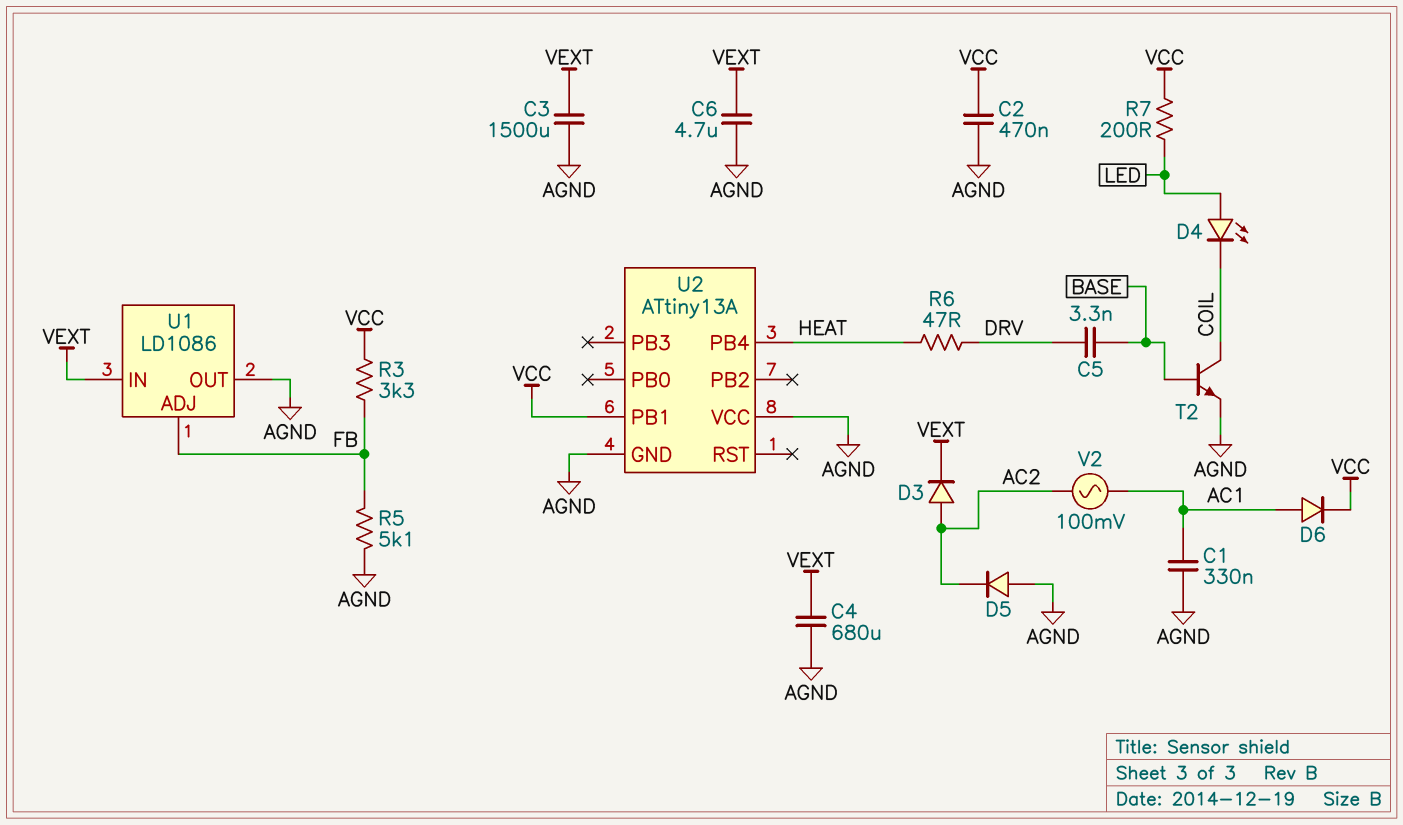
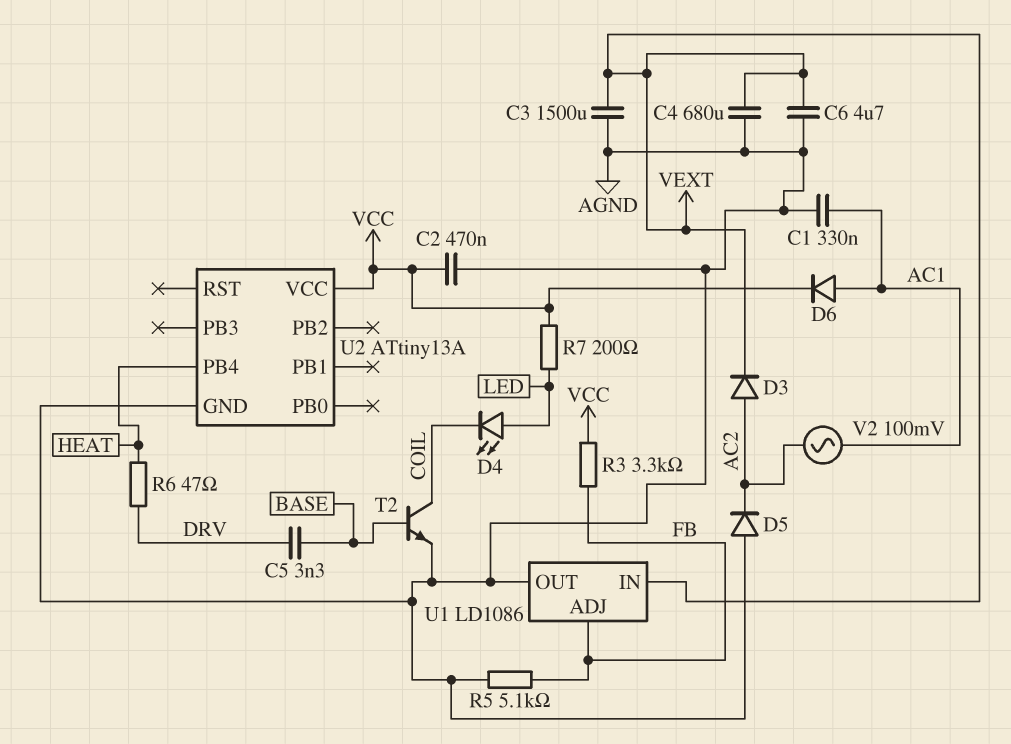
U2 pin PB1: VCC -> none
U2 pin VCC: AGND -> VCC

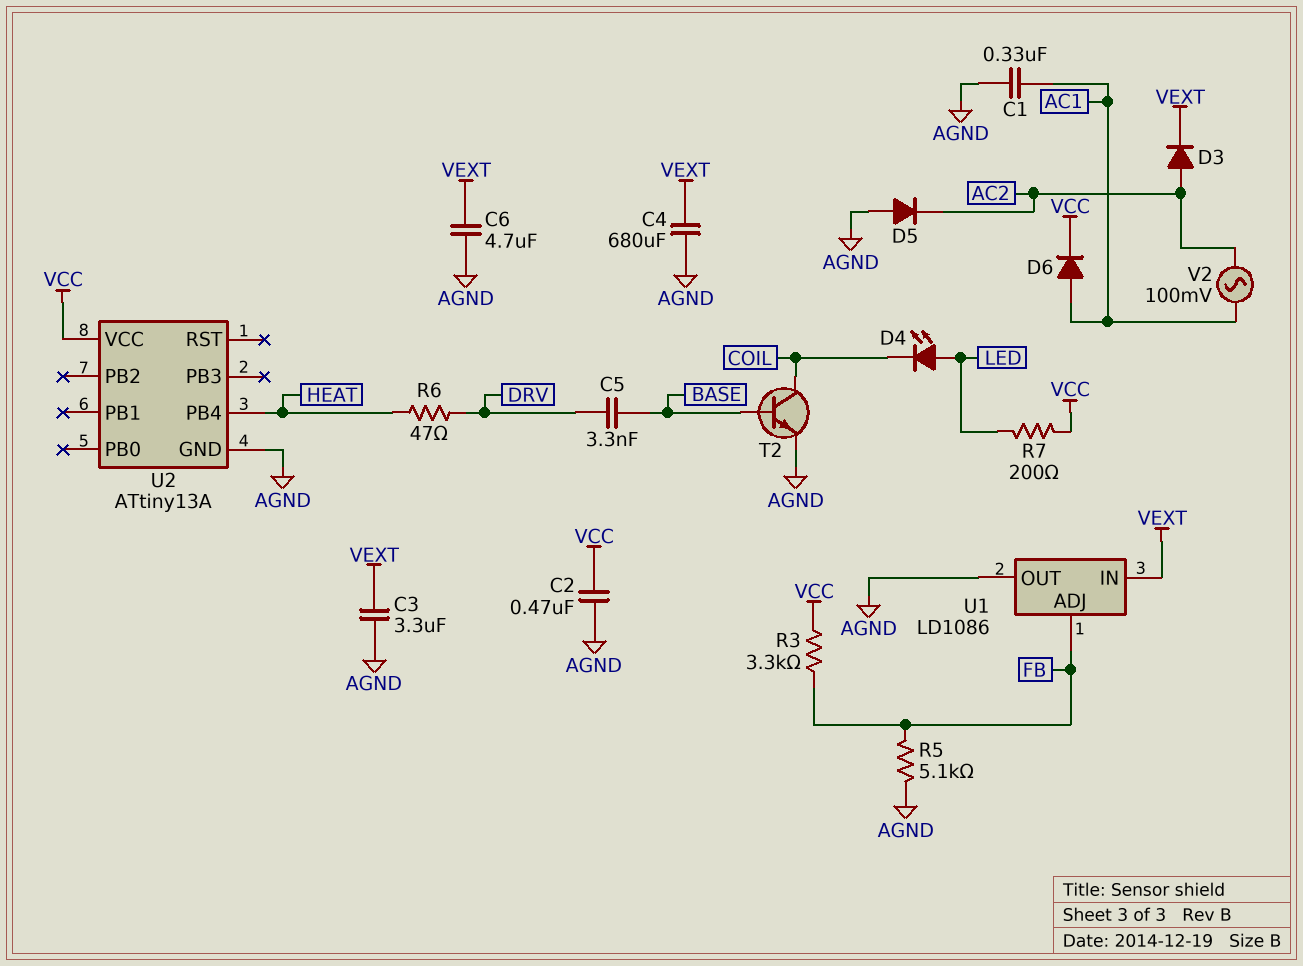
C3: 1500uF (AGND, VEXT) -> 3.3uF (AGND, VEXT)

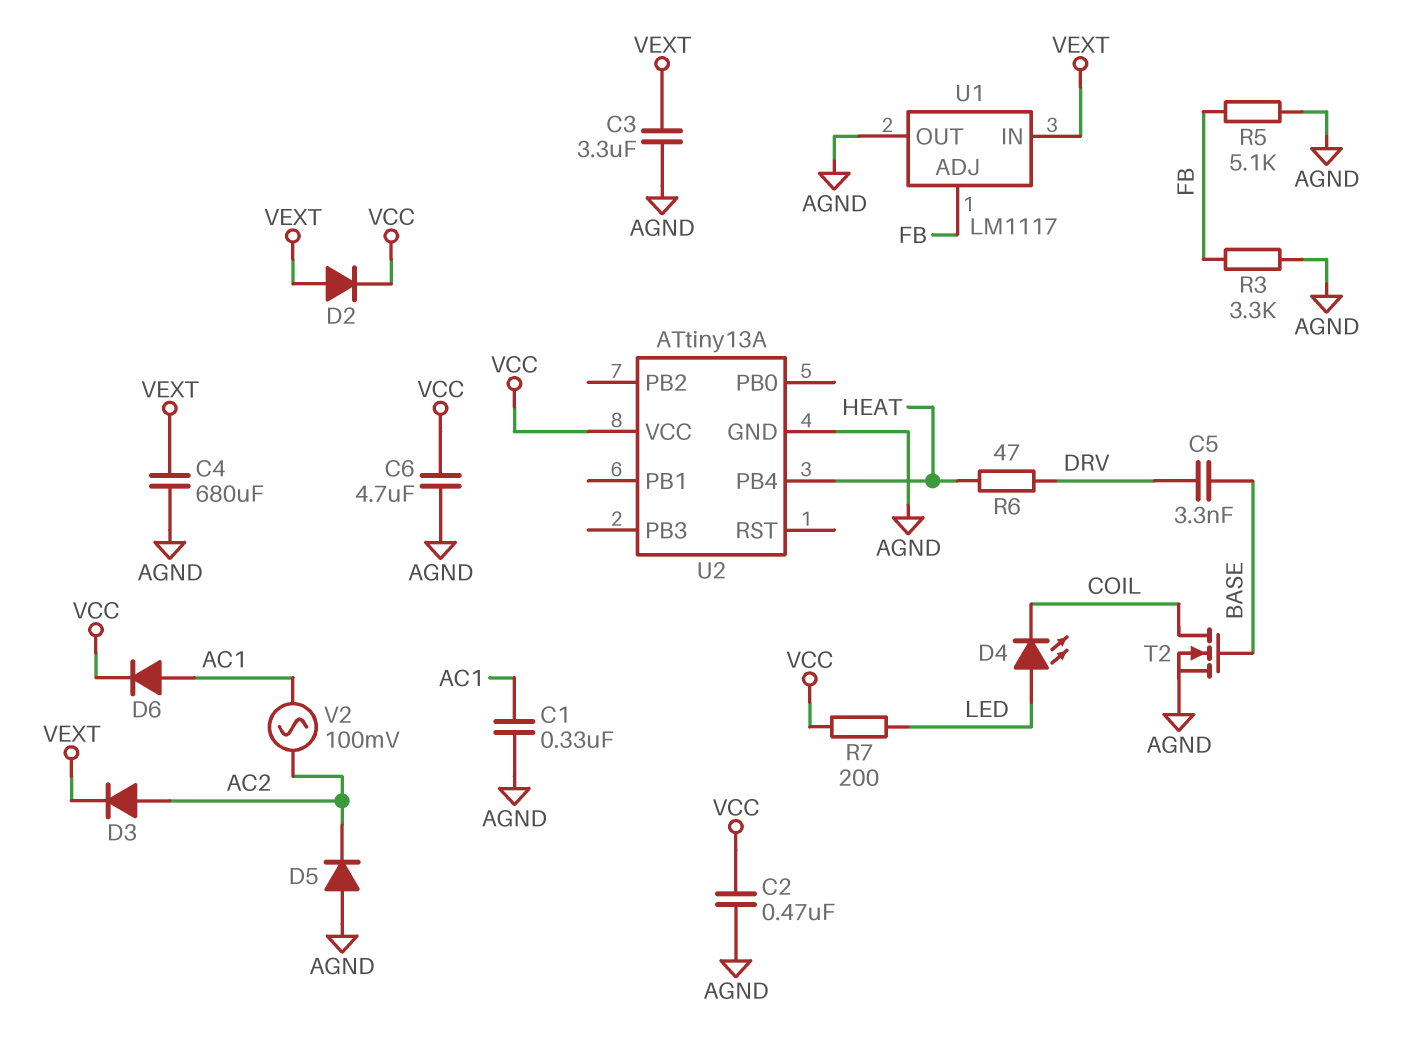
C6: 4.7uF (AGND, VEXT) -> 4.7uF (AGND, VCC)
D2: none -> diode (A VEXT, K VCC)
R3: 3.3k (FB, VCC) -> 3.3k (AGND, FB)
T2: NPN (B BASE, C COIL, E AGND) -> NMOS (G BASE, D COIL, S AGND)
U1: LD1086 -> LM1117

